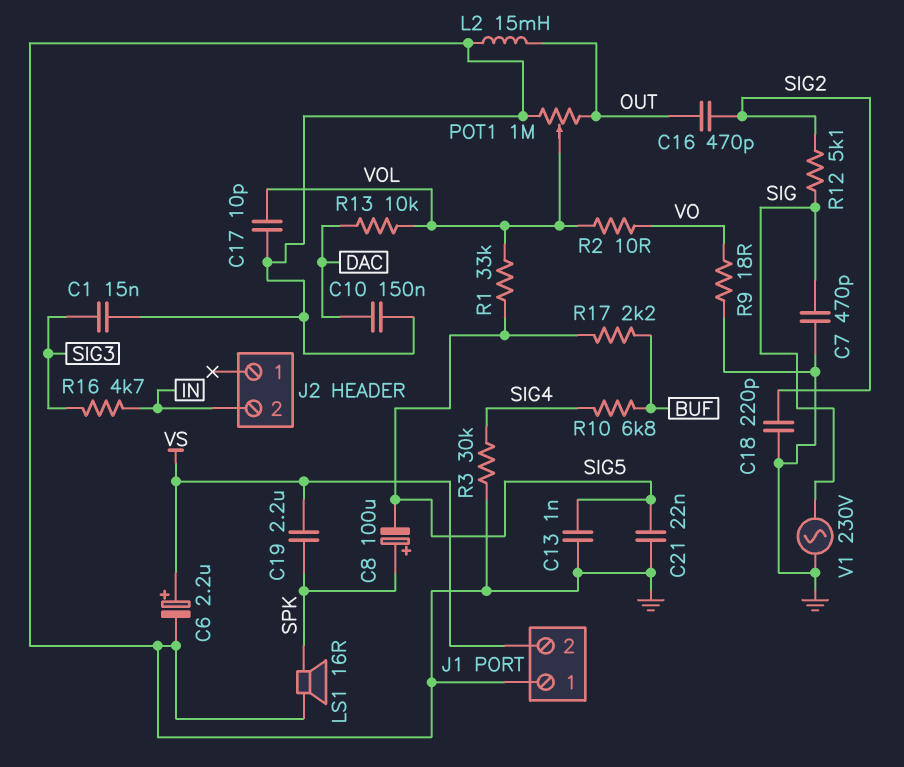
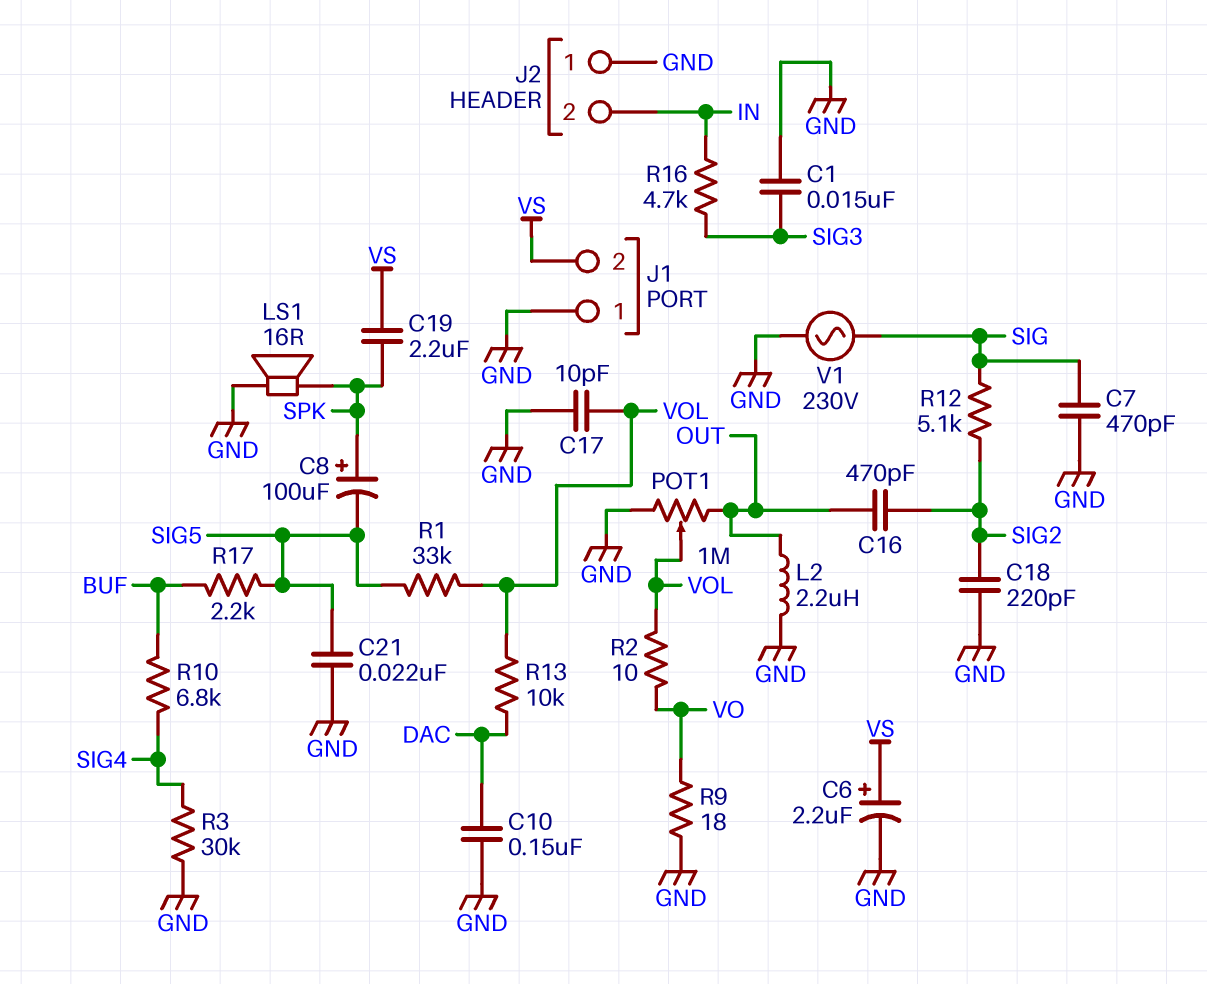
C13: 1nF (GND, SIG5) -> none
J2 pin 1: none -> GND
L2: 15mH (GND, OUT) -> 2.2uH (GND, OUT)

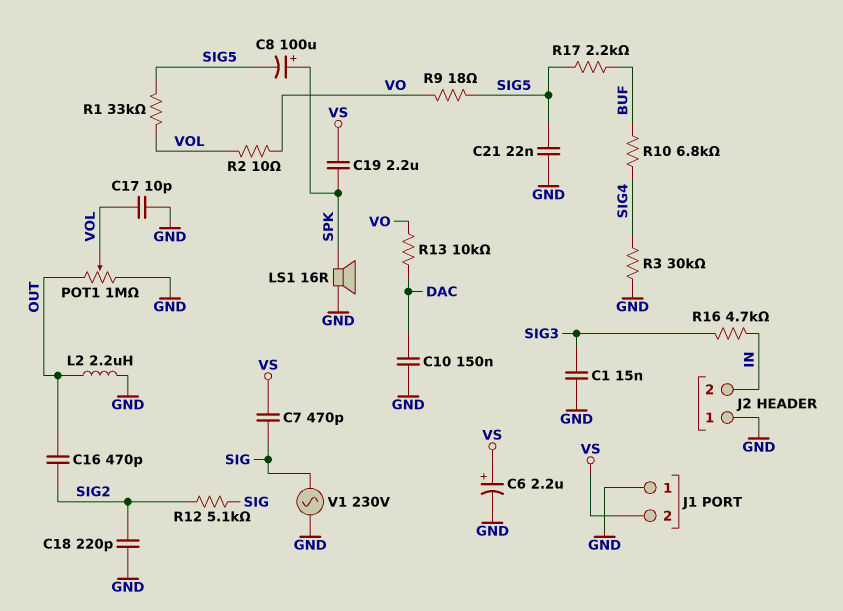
C7: 470pF (GND, SIG) -> 470pF (SIG, VS)
R9: 18 (GND, VO) -> 18 (SIG5, VO)
R13: 10k (DAC, VOL) -> 10k (DAC, VO)

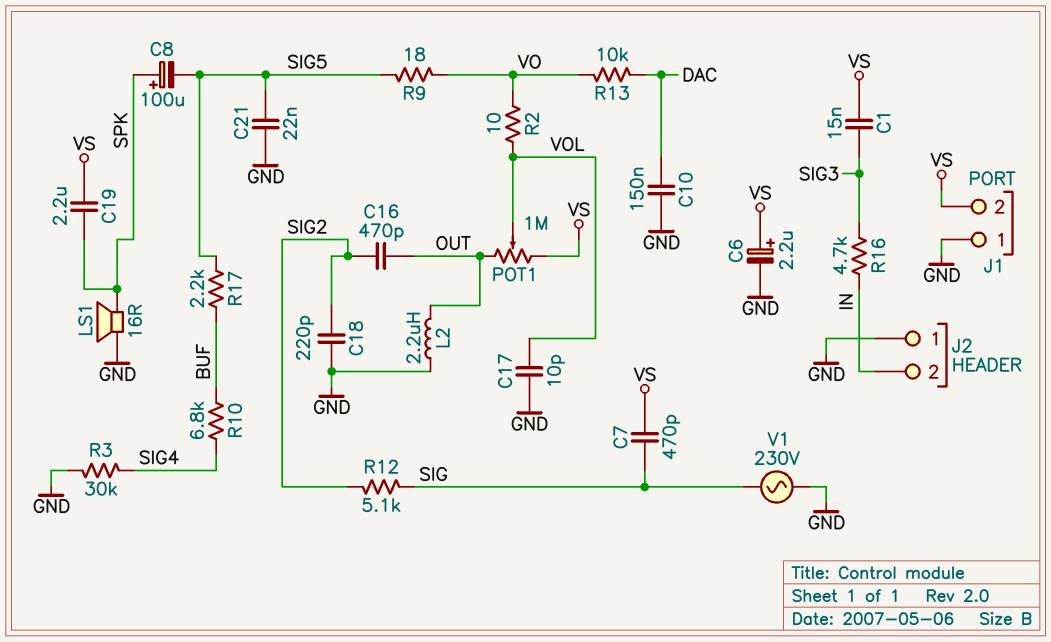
C1: 15nF (GND, SIG3) -> 15nF (SIG3, VS)
POT1: 1M (GND, OUT, wiper VOL) -> 1M (OUT, VS, wiper VOL)
R1: 33k (SIG5, VOL) -> none

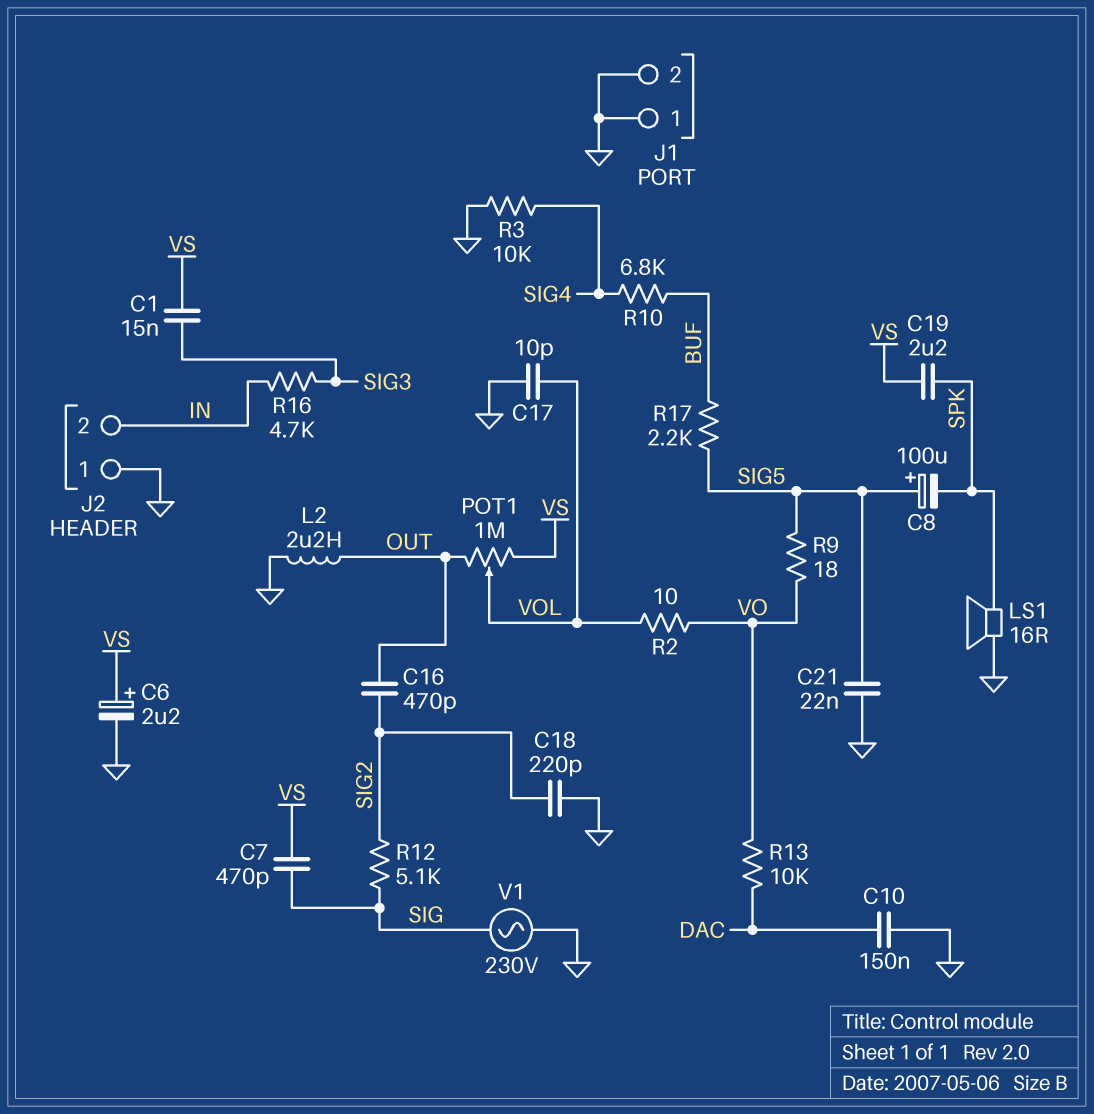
C8: 100uF (plus SPK, minus SIG5) -> 100uF (plus SIG5, minus SPK)
J1 pin 2: VS -> GND
R3: 30k (GND, SIG4) -> 10k (GND, SIG4)

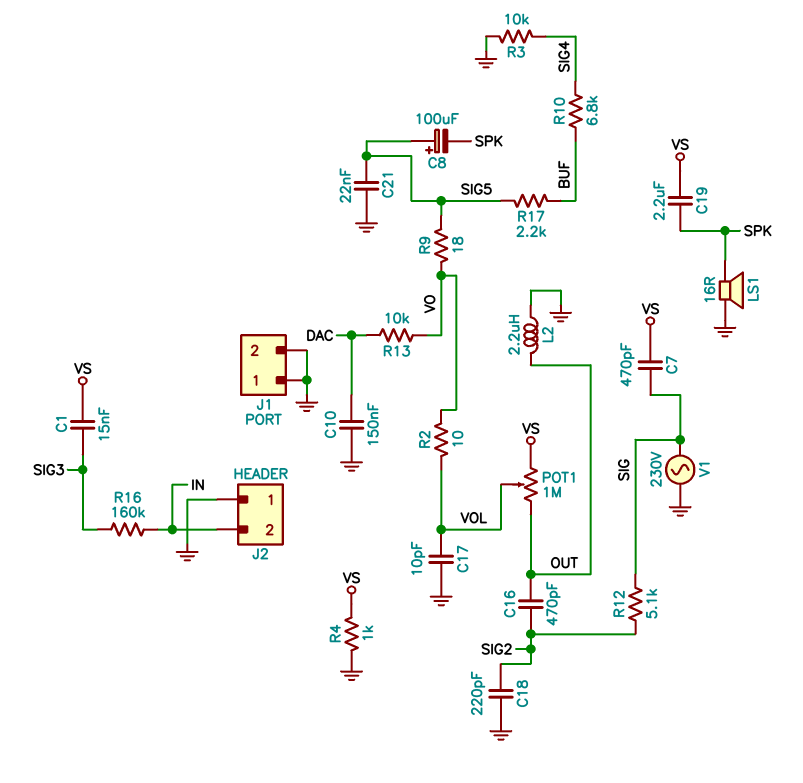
C6: 2.2uF (plus VS, minus GND) -> none
R4: none -> 1k (GND, VS)
R16: 4.7k (IN, SIG3) -> 160k (IN, SIG3)

